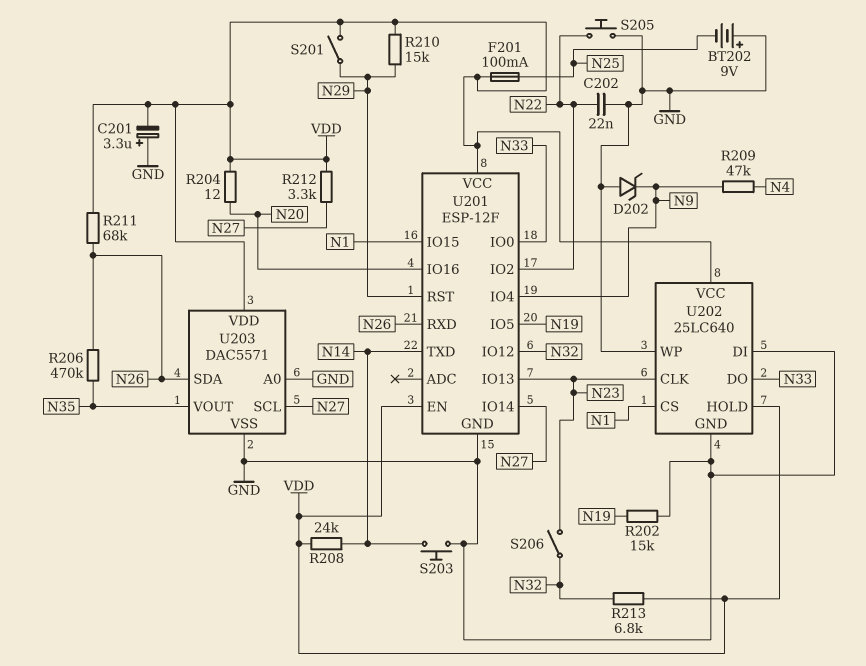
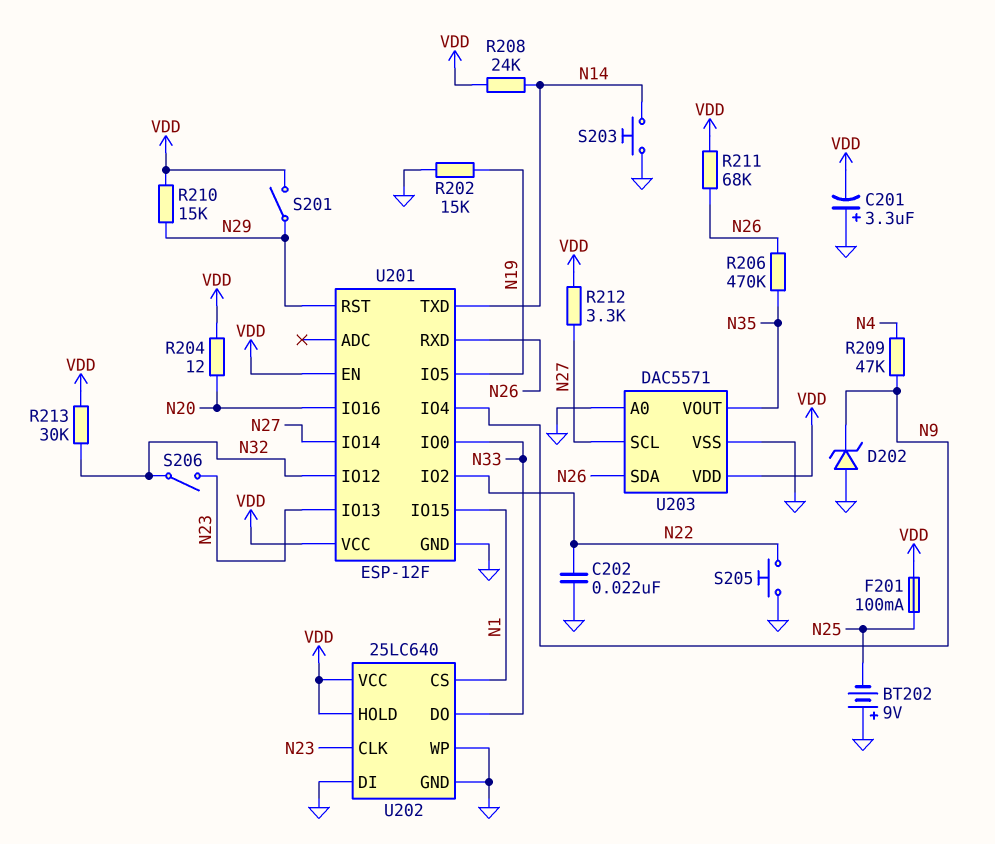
R213: 6.8k (N32, VDD) -> 30k (N32, VDD)

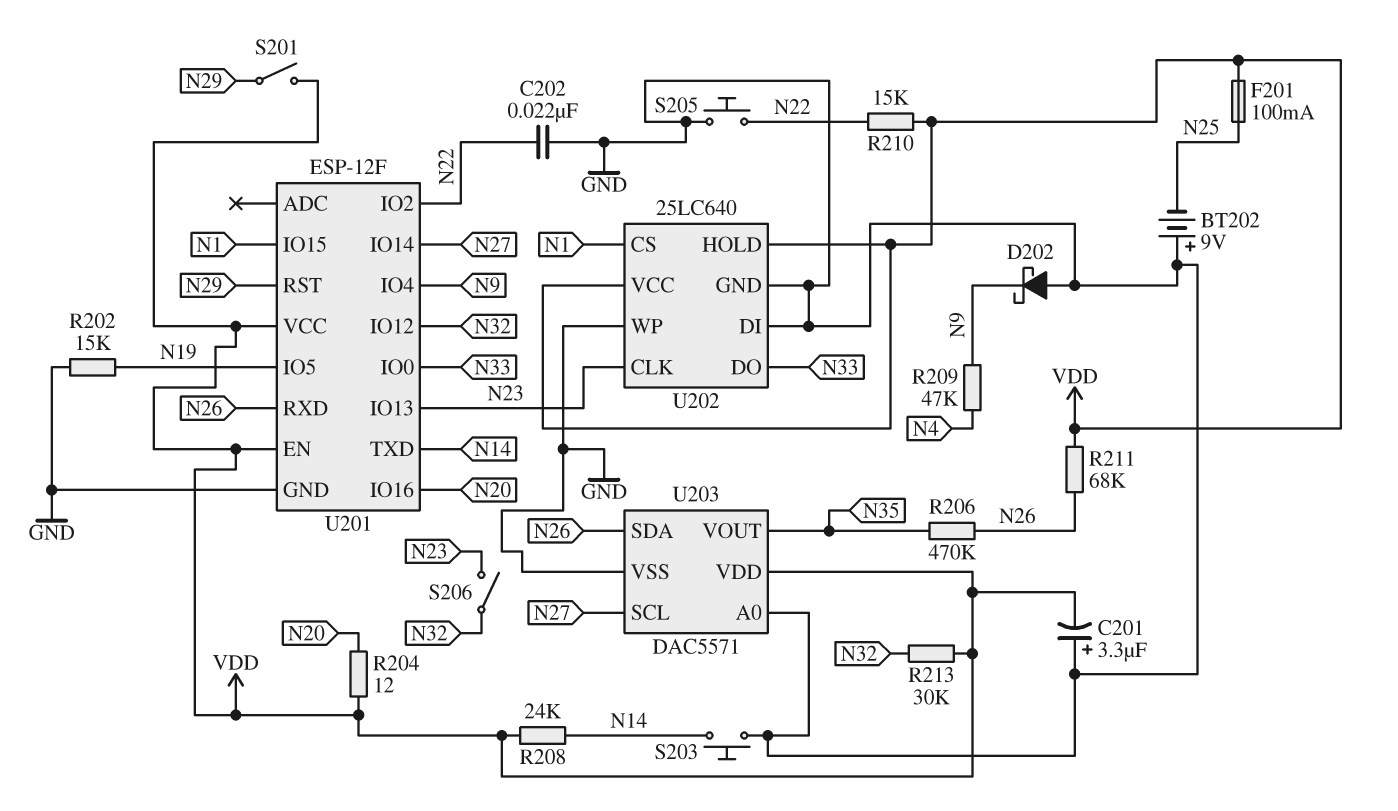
D202: zener (A GND, K N9) -> schottky (A GND, K N9)
R210: 15k (N29, VDD) -> 15k (N22, VDD)
R212: 3.3k (N27, VDD) -> none

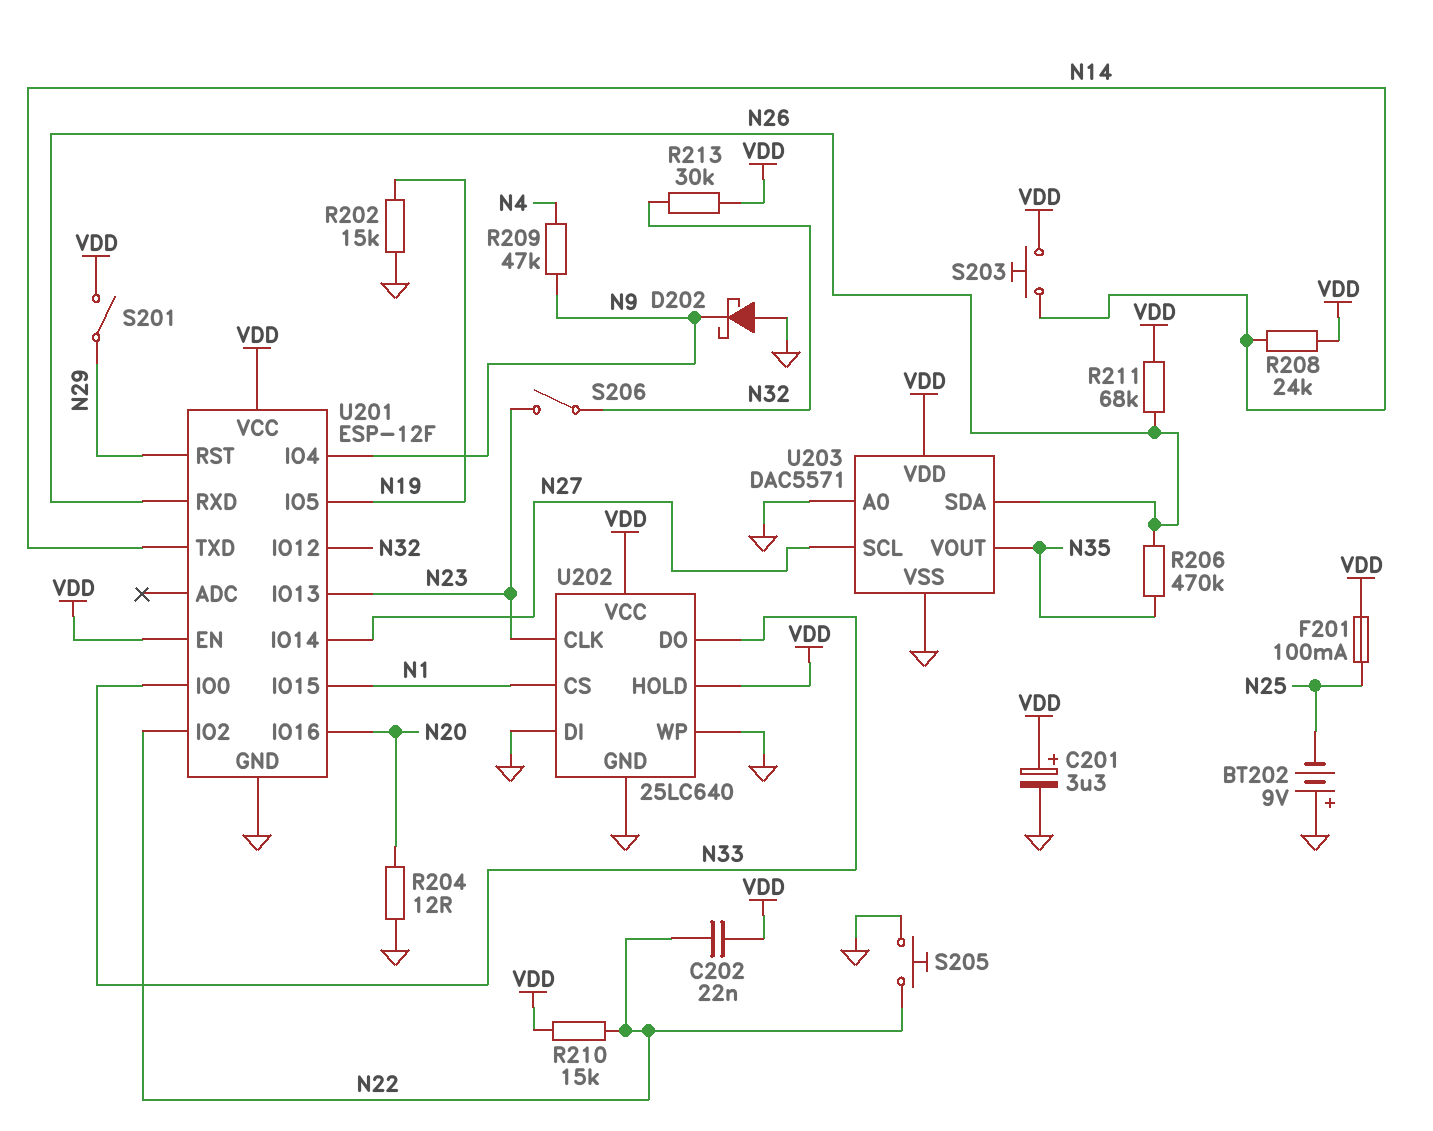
C201: 3.3uF (plus GND, minus VDD) -> 3.3uF (plus VDD, minus GND)
C202: 22nF (GND, N22) -> 22nF (N22, VDD)
R204: 12 (N20, VDD) -> 12 (GND, N20)
S203: button (GND, N14) -> button (N14, VDD)

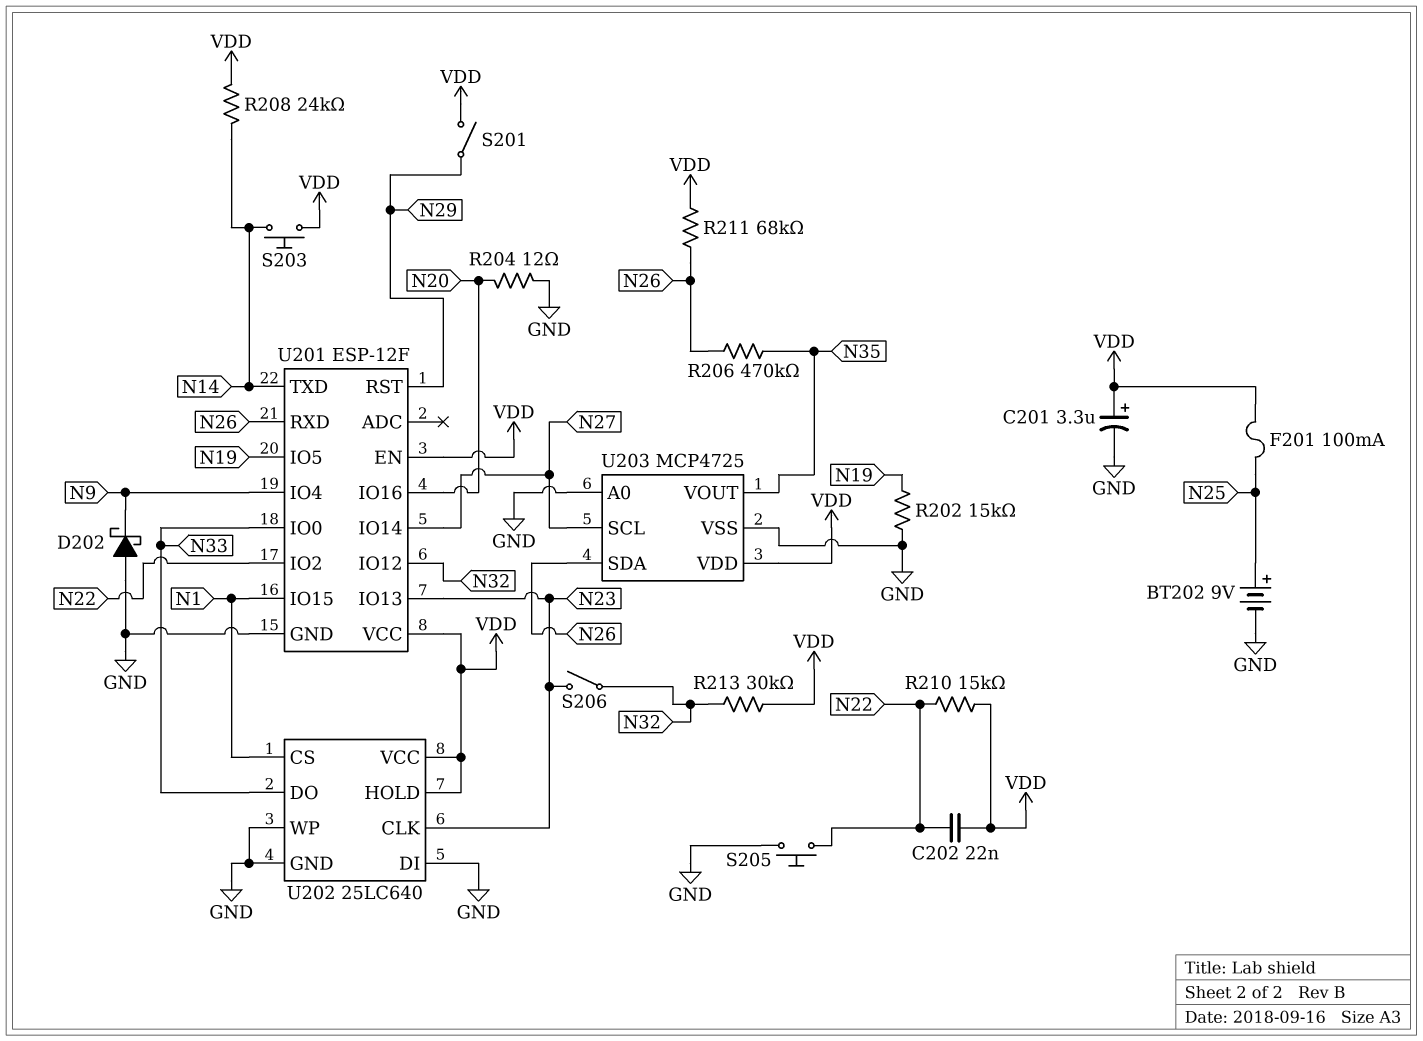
BT202: 9V (plus GND, minus N25) -> 9V (plus N25, minus GND)
R209: 47k (N4, N9) -> none
U203: DAC5571 -> MCP4725

